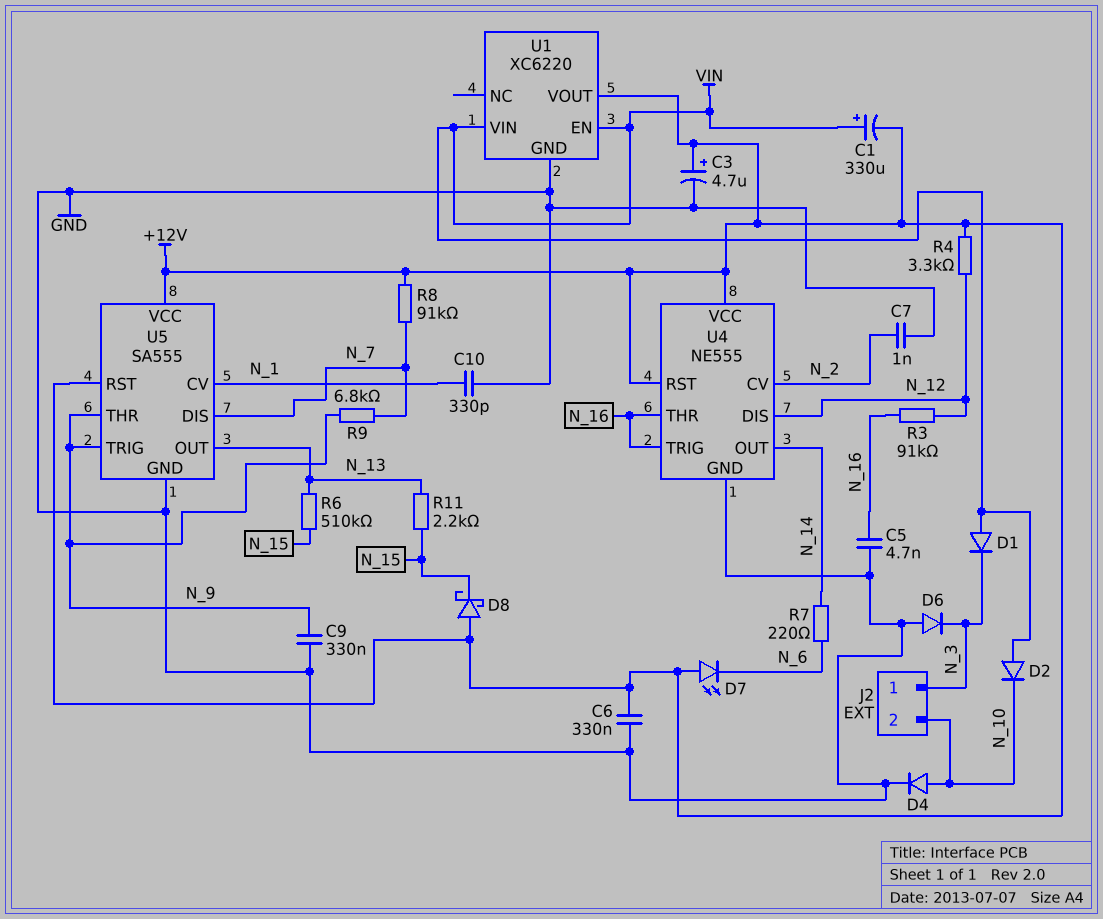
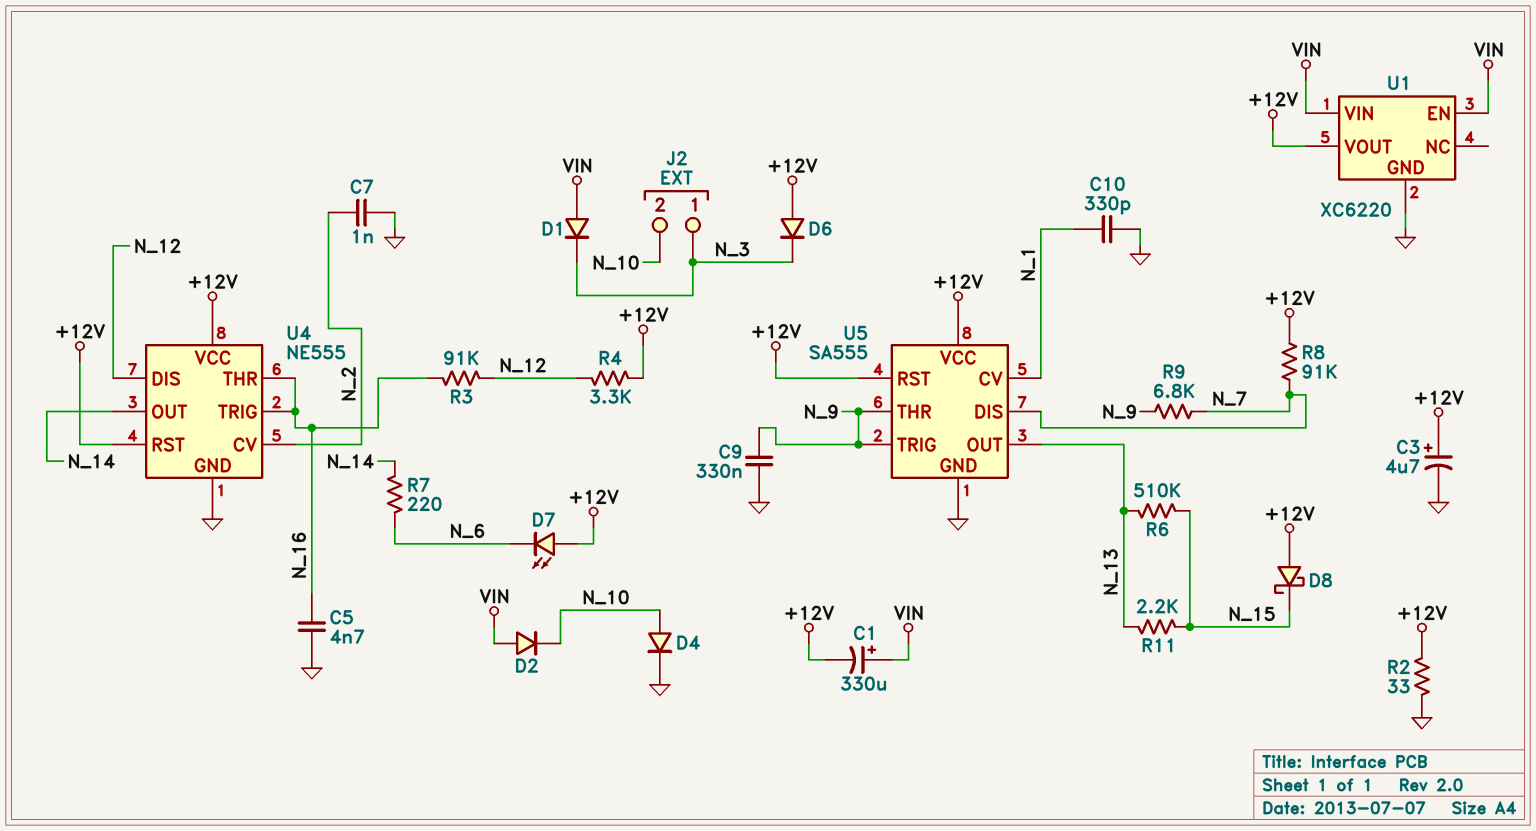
C6: 330nF (+12V, GND) -> none
D6: diode (A GND, K N_3) -> diode (A +12V, K N_3)
R2: none -> 33 (+12V, GND)

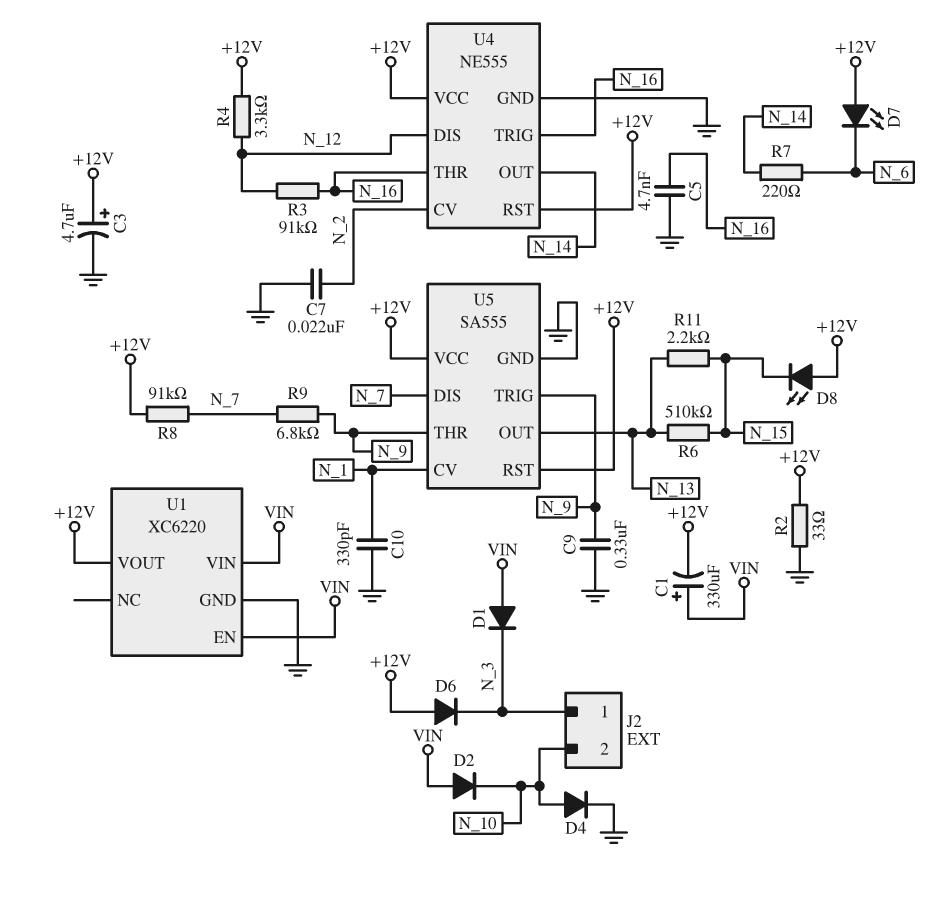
C7: 1nF (GND, N_2) -> 22nF (GND, N_2)
D8: schottky (A +12V, K N_15) -> LED (A +12V, K N_15)

